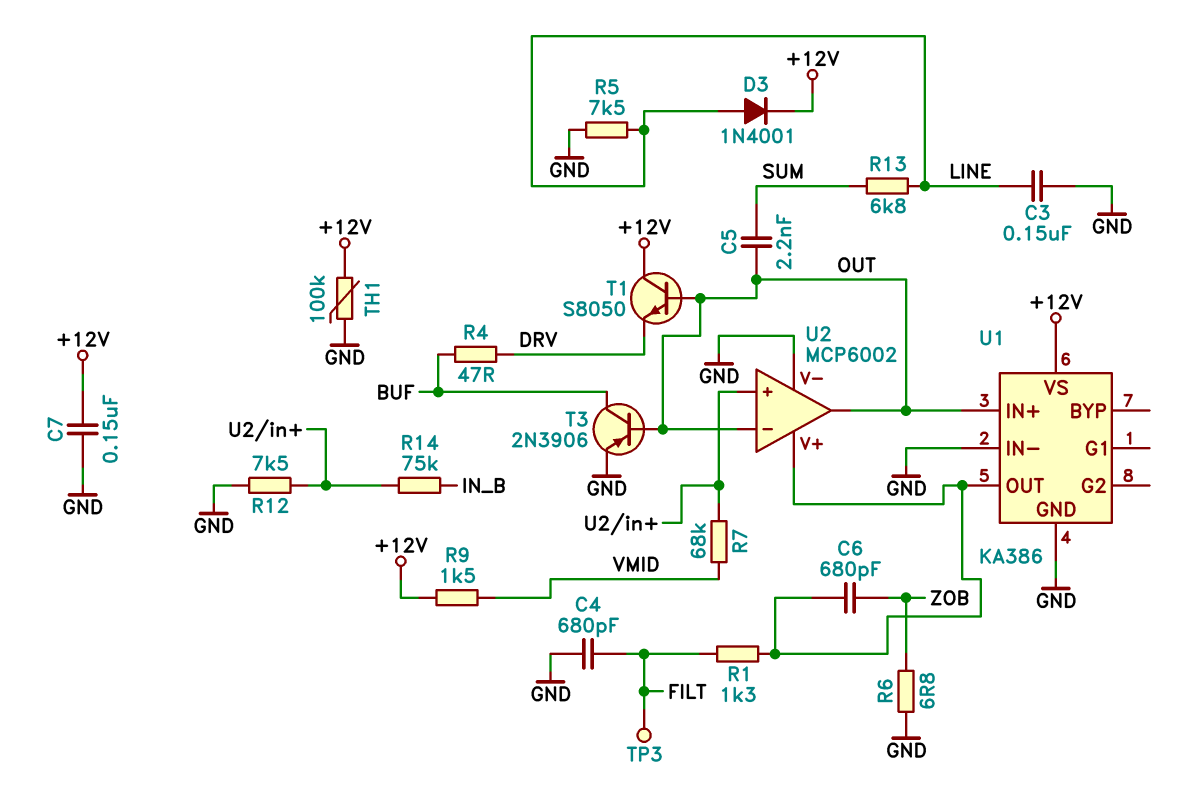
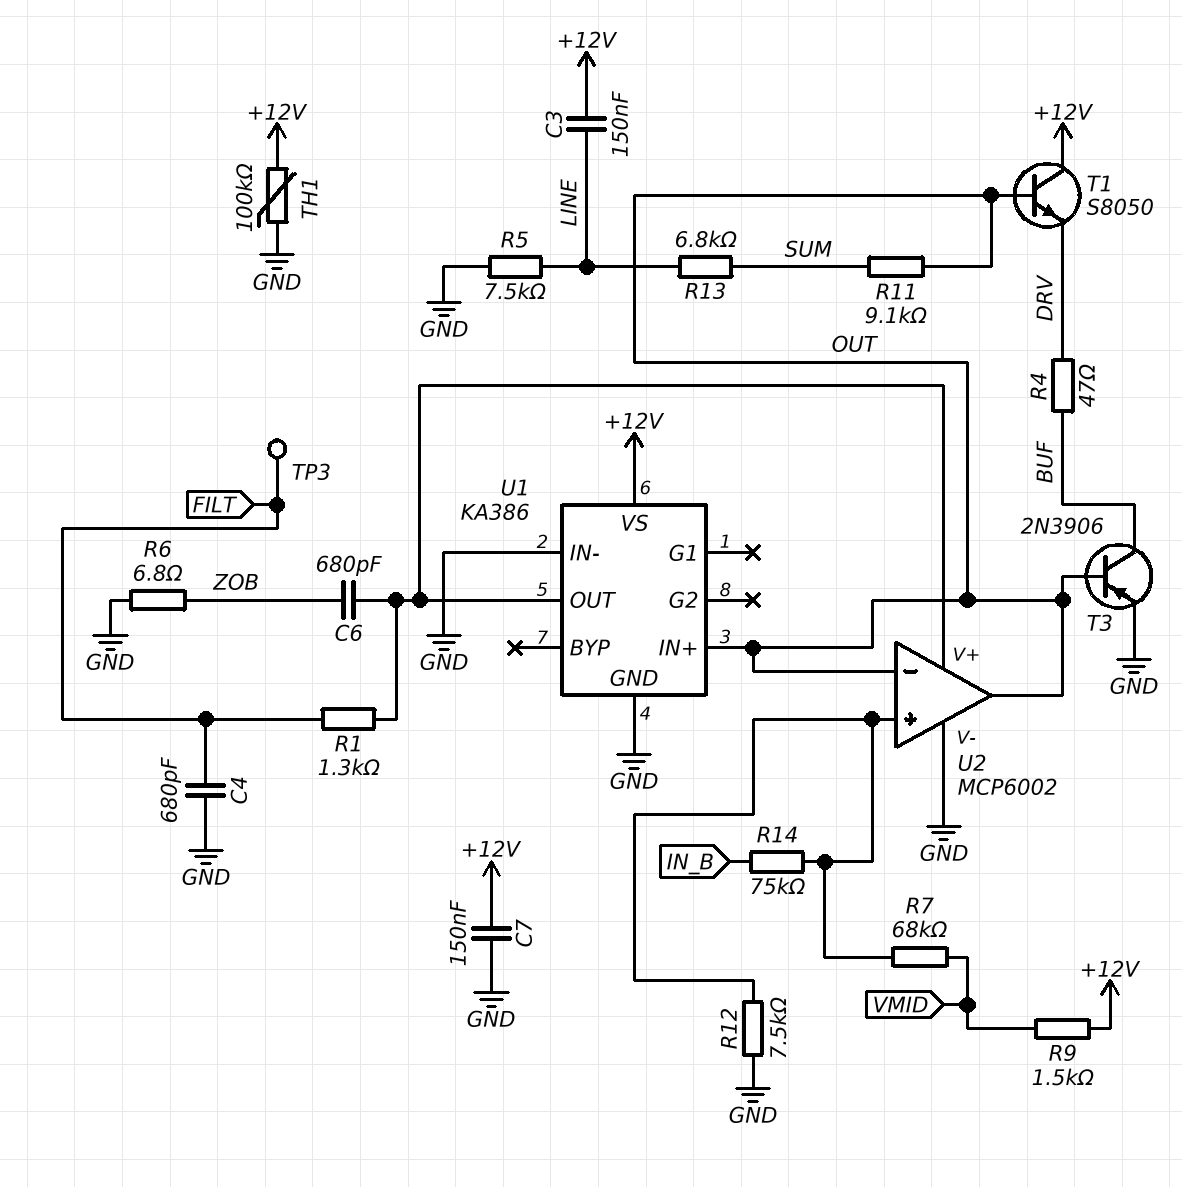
C3: 150nF (GND, LINE) -> 150nF (+12V, LINE)
C5: 2.2nF (OUT, SUM) -> none
D3: diode 1N4001 (A LINE, K +12V) -> none
R11: none -> 9.1k (OUT, SUM)

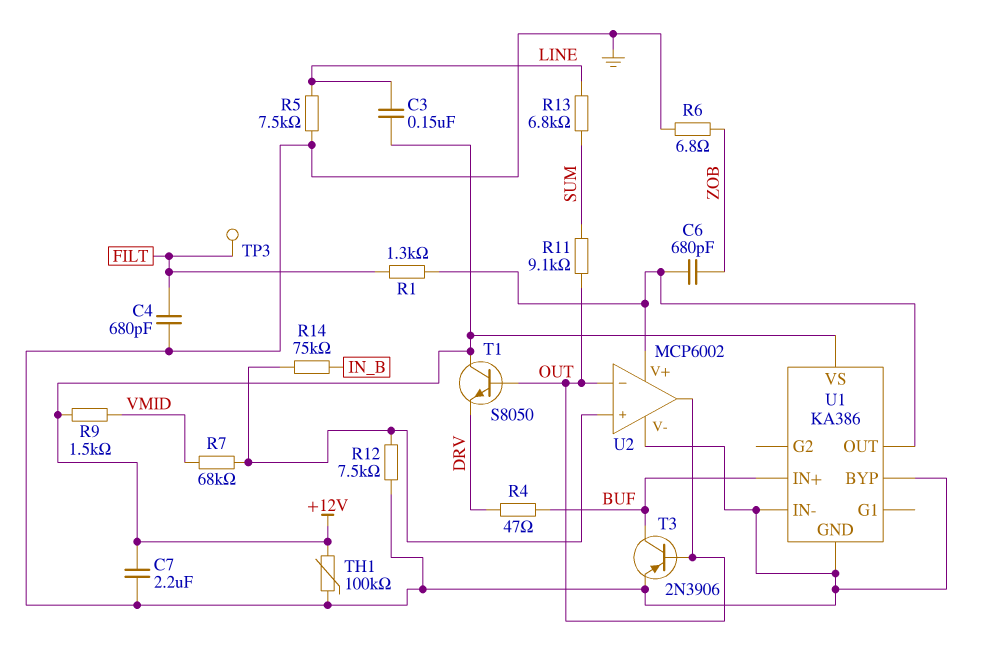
C7: 150nF (+12V, GND) -> 2.2uF (+12V, GND)
U1 pin BYP: none -> GND
U1 pin IN+: OUT -> BUF

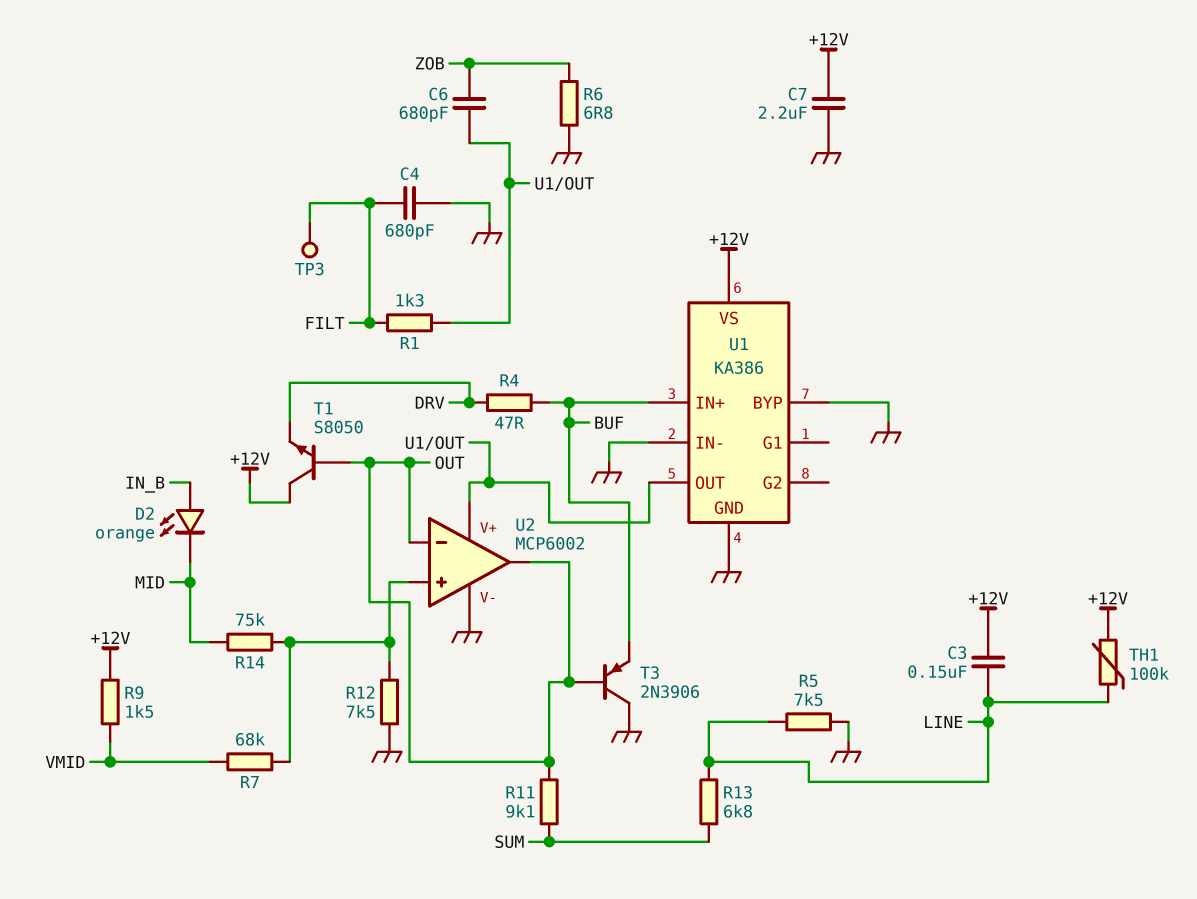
D2: none -> LED orange (A IN_B, K MID)
R14: 75k (IN_B, U2/in+) -> 75k (MID, U2/in+)
T3: PNP 2N3906 (B OUT, C BUF, E GND) -> PNP 2N3906 (B OUT, C GND, E BUF)
TH1: 100k (+12V, GND) -> 100k (+12V, LINE)

